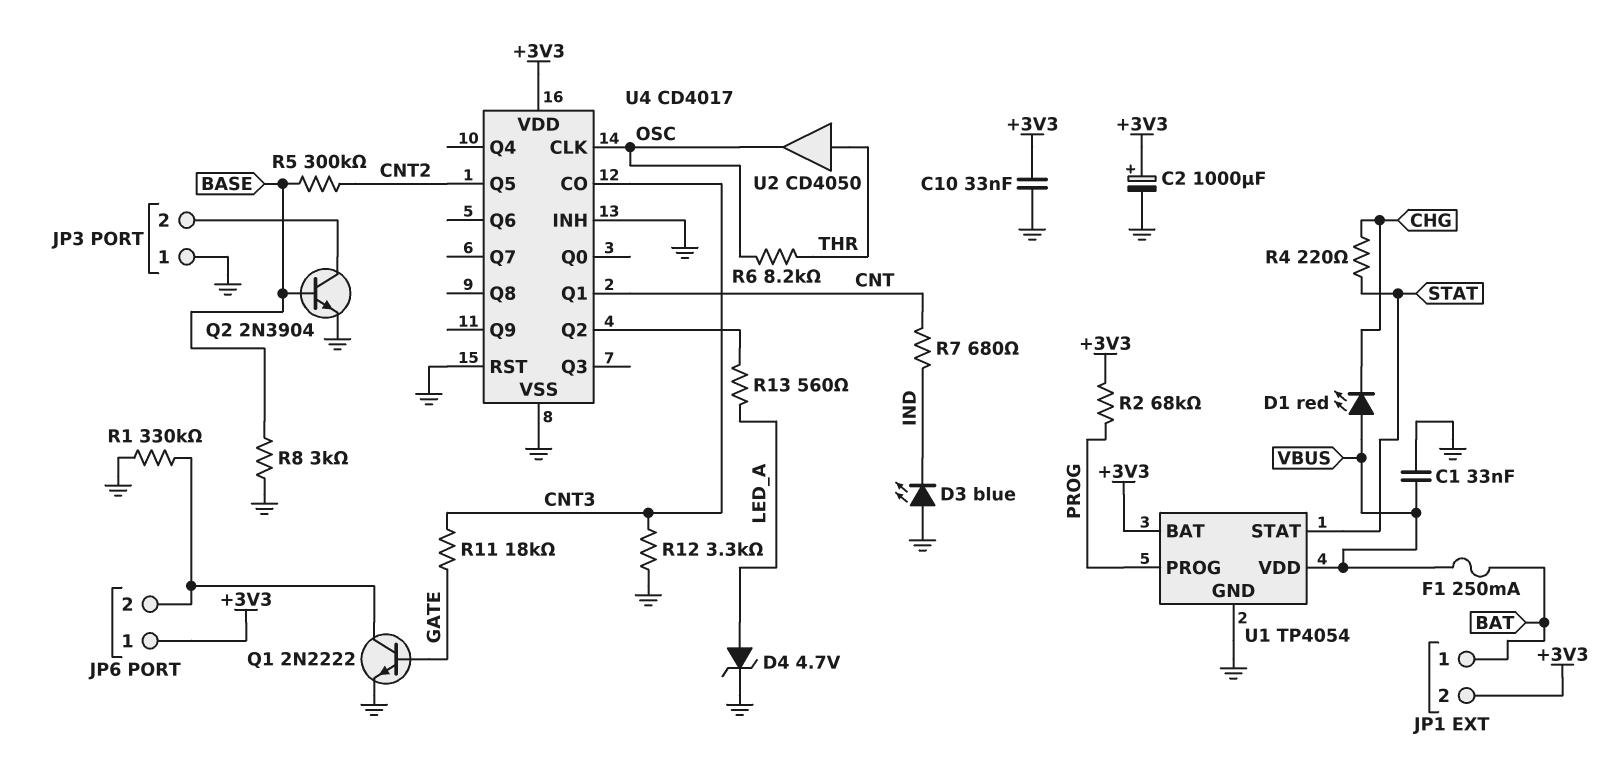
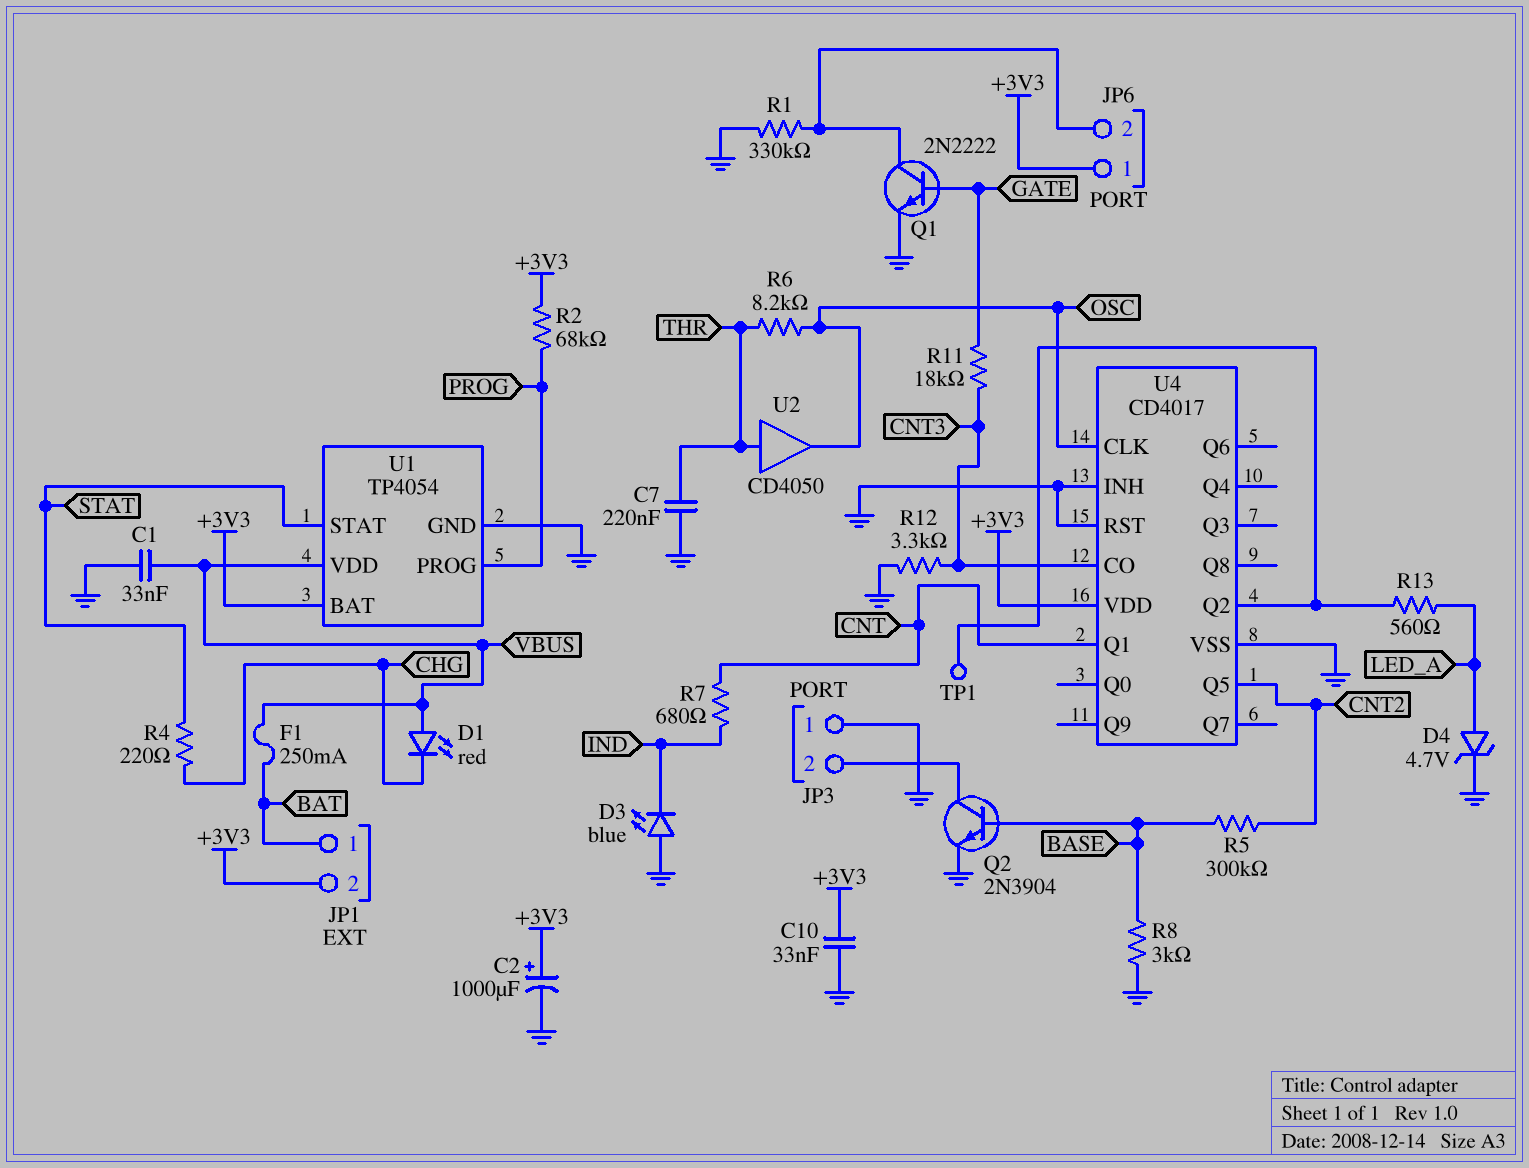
C7: none -> 220nF (GND, THR)
TP1: none -> test point (U4/Q2)

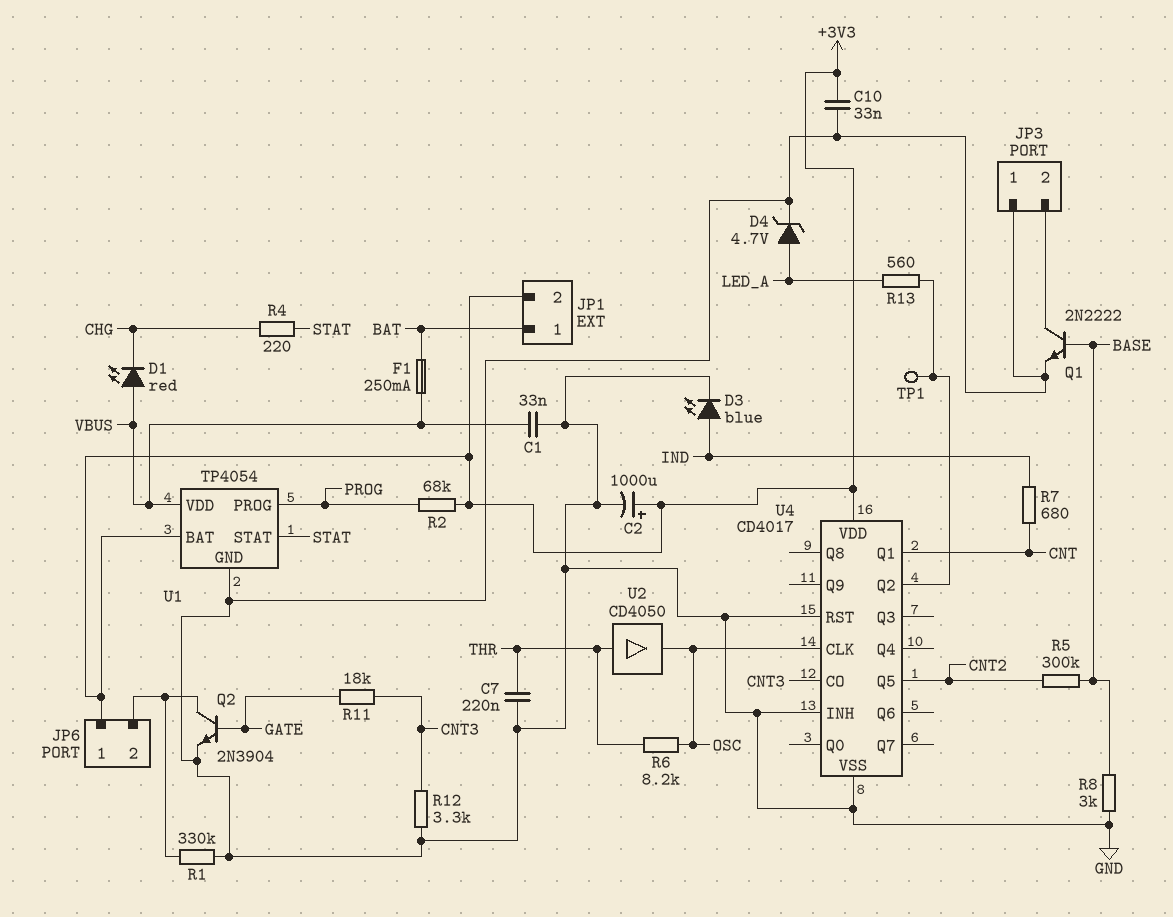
D3: LED blue (A GND, K IND) -> LED blue (A IND, K GND)
Q1: NPN 2N2222 (B GATE, C JP6/2, E GND) -> NPN 2N2222 (B BASE, C JP3/2, E GND)
Q2: NPN 2N3904 (B BASE, C JP3/2, E GND) -> NPN 2N3904 (B GATE, C JP6/2, E GND)

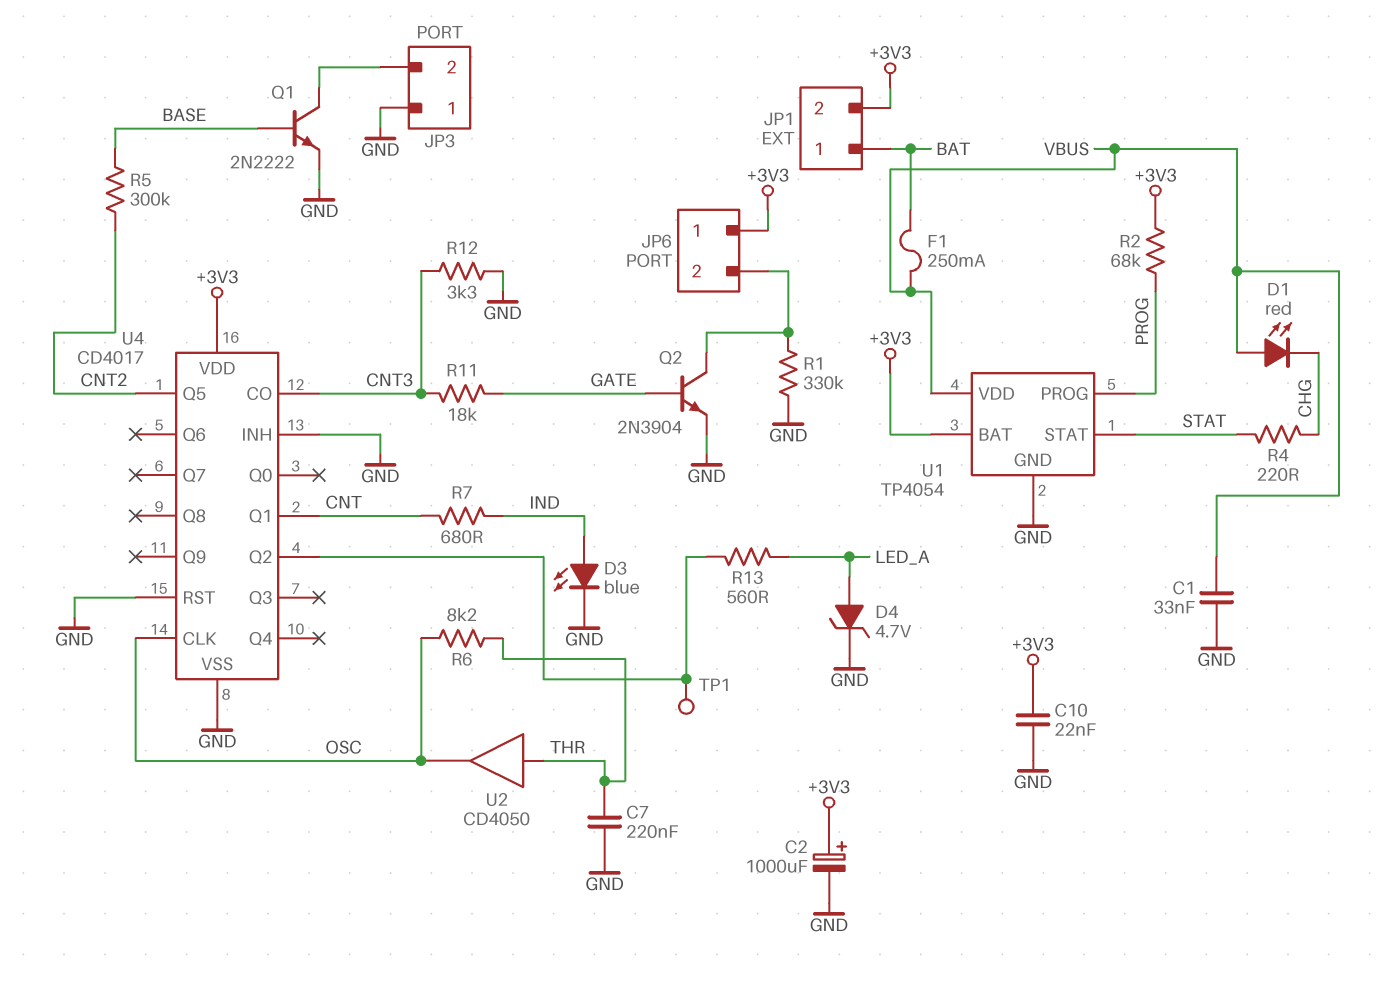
C10: 33nF (+3V3, GND) -> 22nF (+3V3, GND)
R8: 3k (BASE, GND) -> none

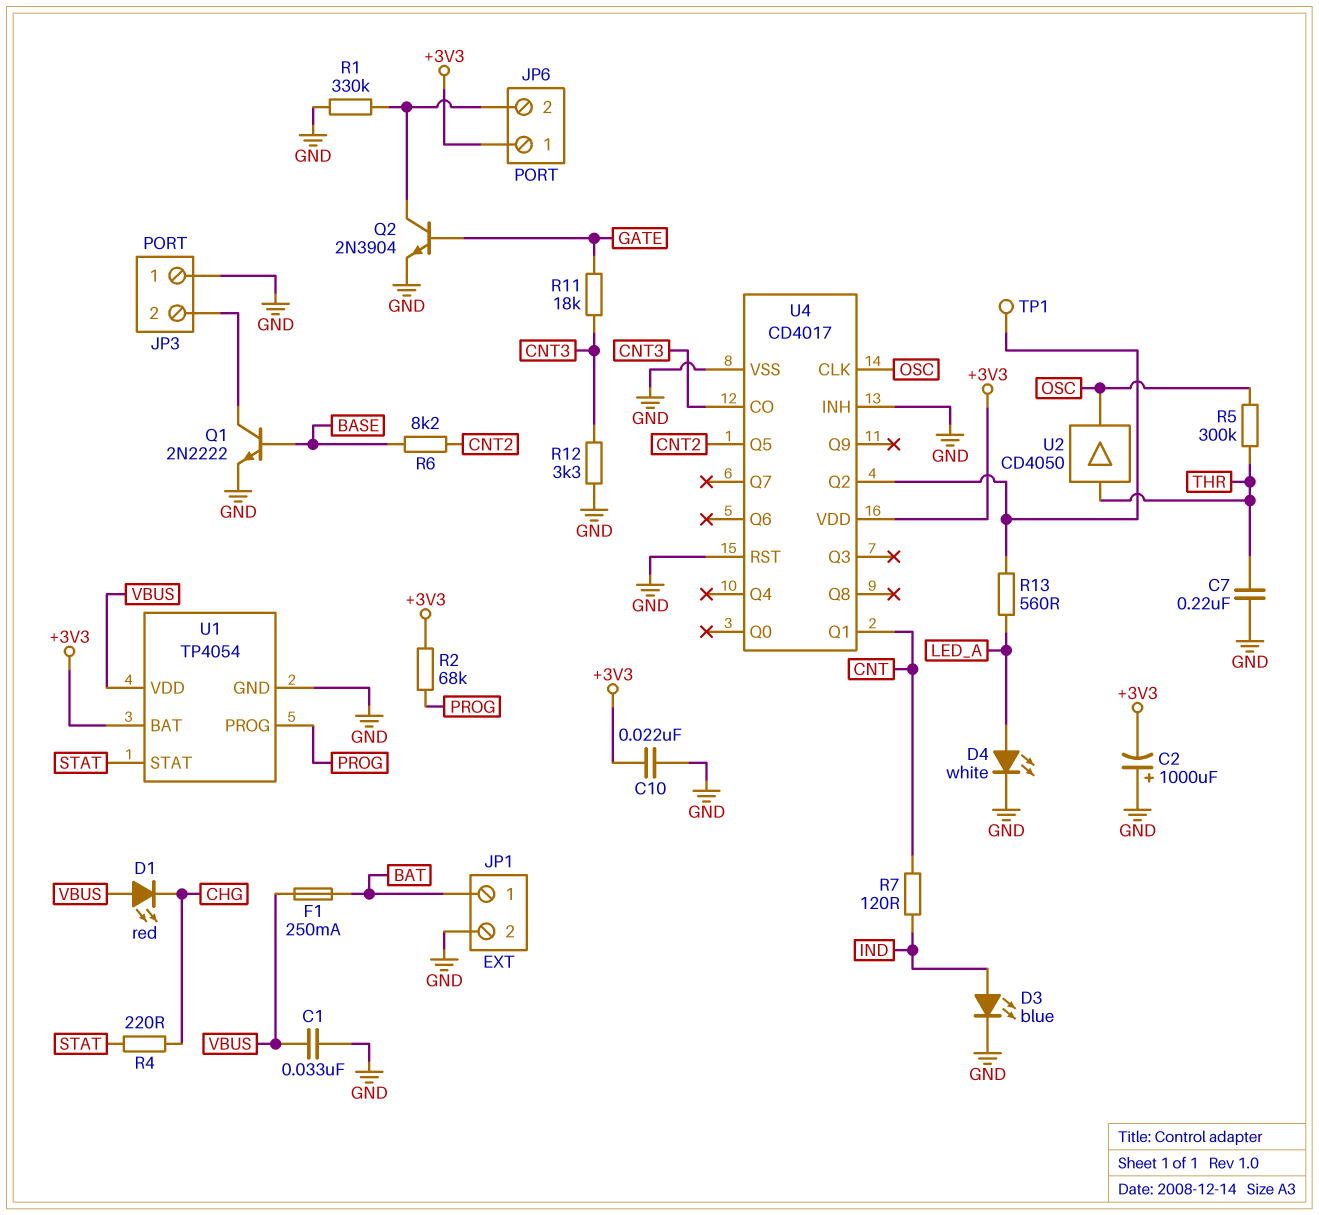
C2: 1000uF (plus +3V3, minus GND) -> 1000uF (plus GND, minus +3V3)
D4: zener 4.7V (A LED_A, K GND) -> LED white (A LED_A, K GND)
JP1 pin 2: +3V3 -> GND
R5: 300k (BASE, CNT2) -> 300k (OSC, THR)
R6: 8.2k (OSC, THR) -> 8.2k (BASE, CNT2)
R7: 680 (CNT, IND) -> 120 (CNT, IND)

